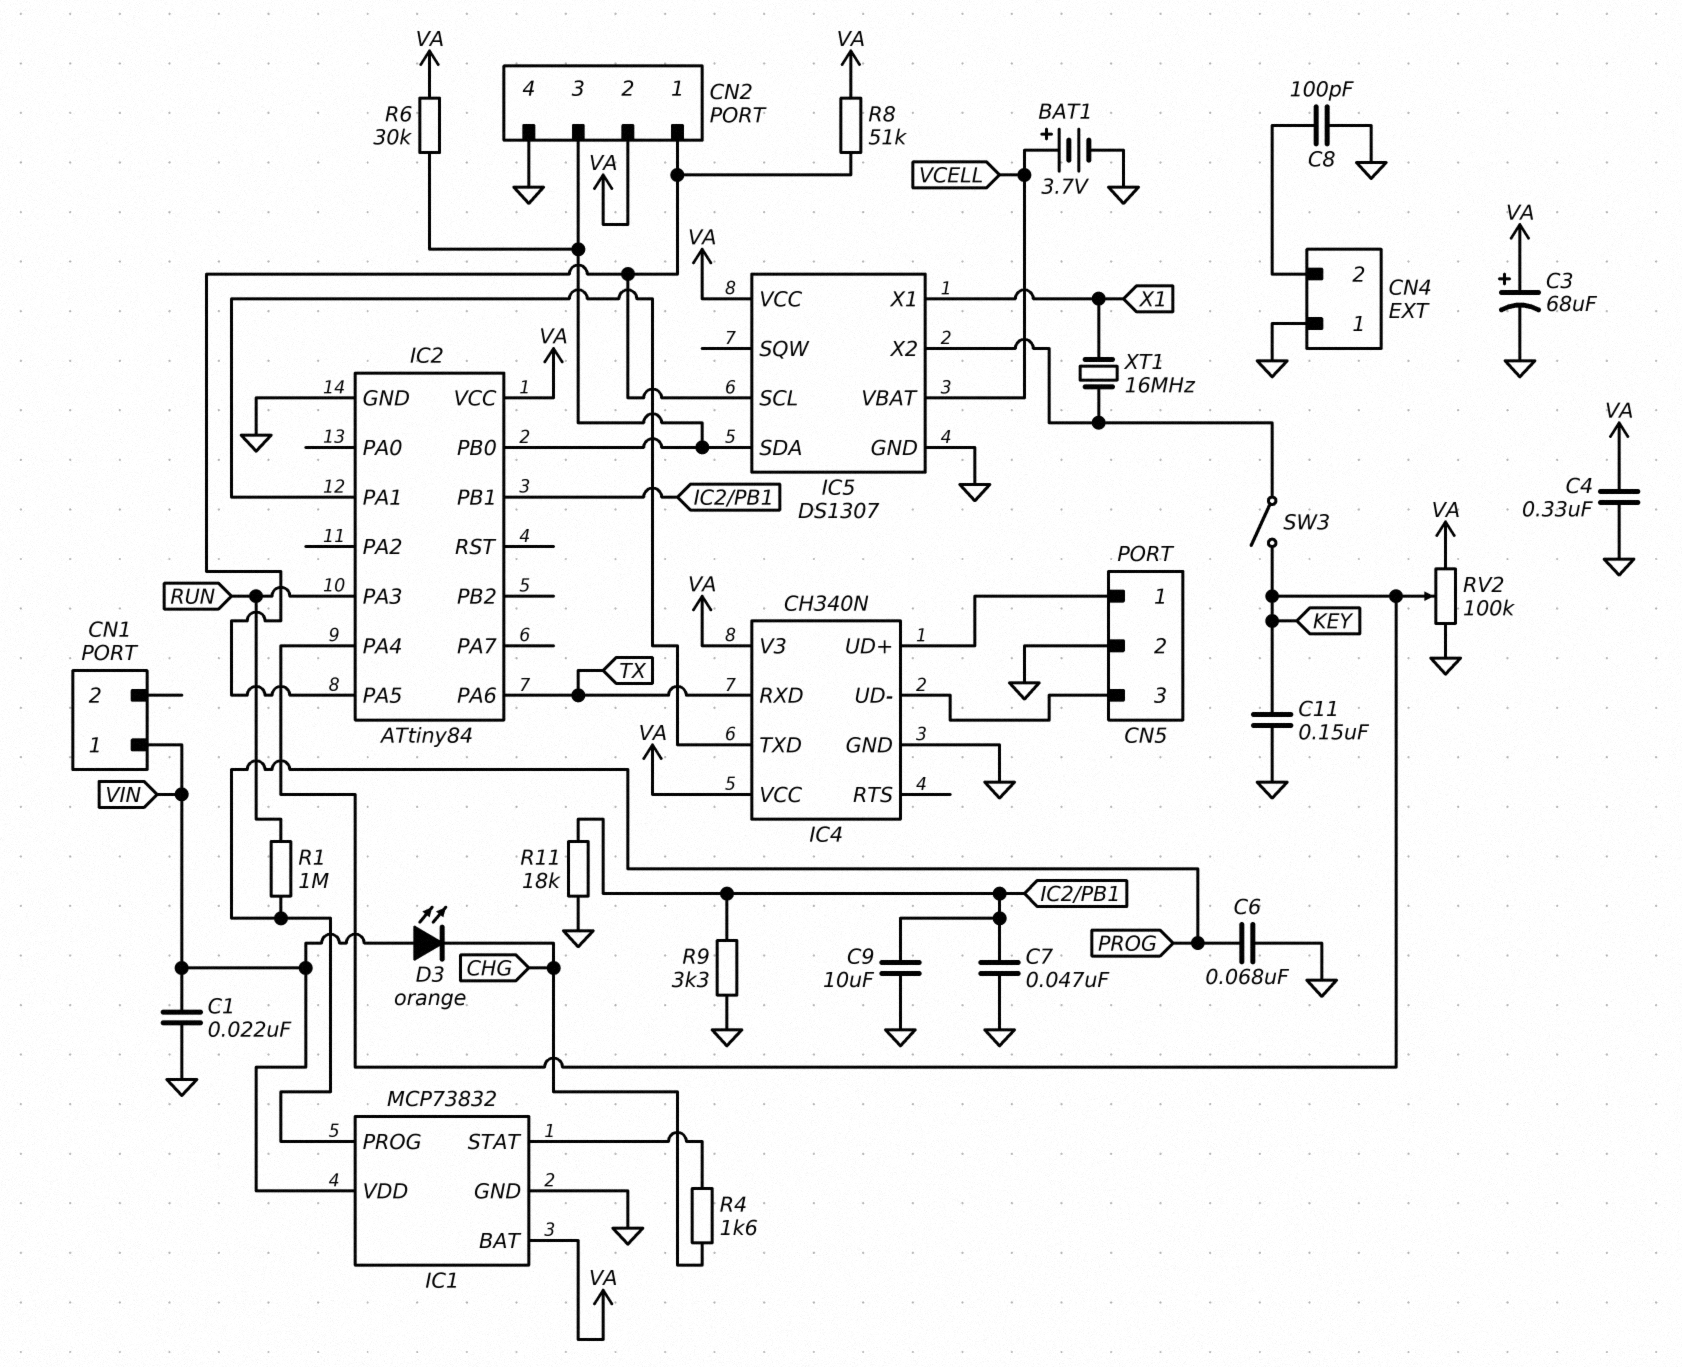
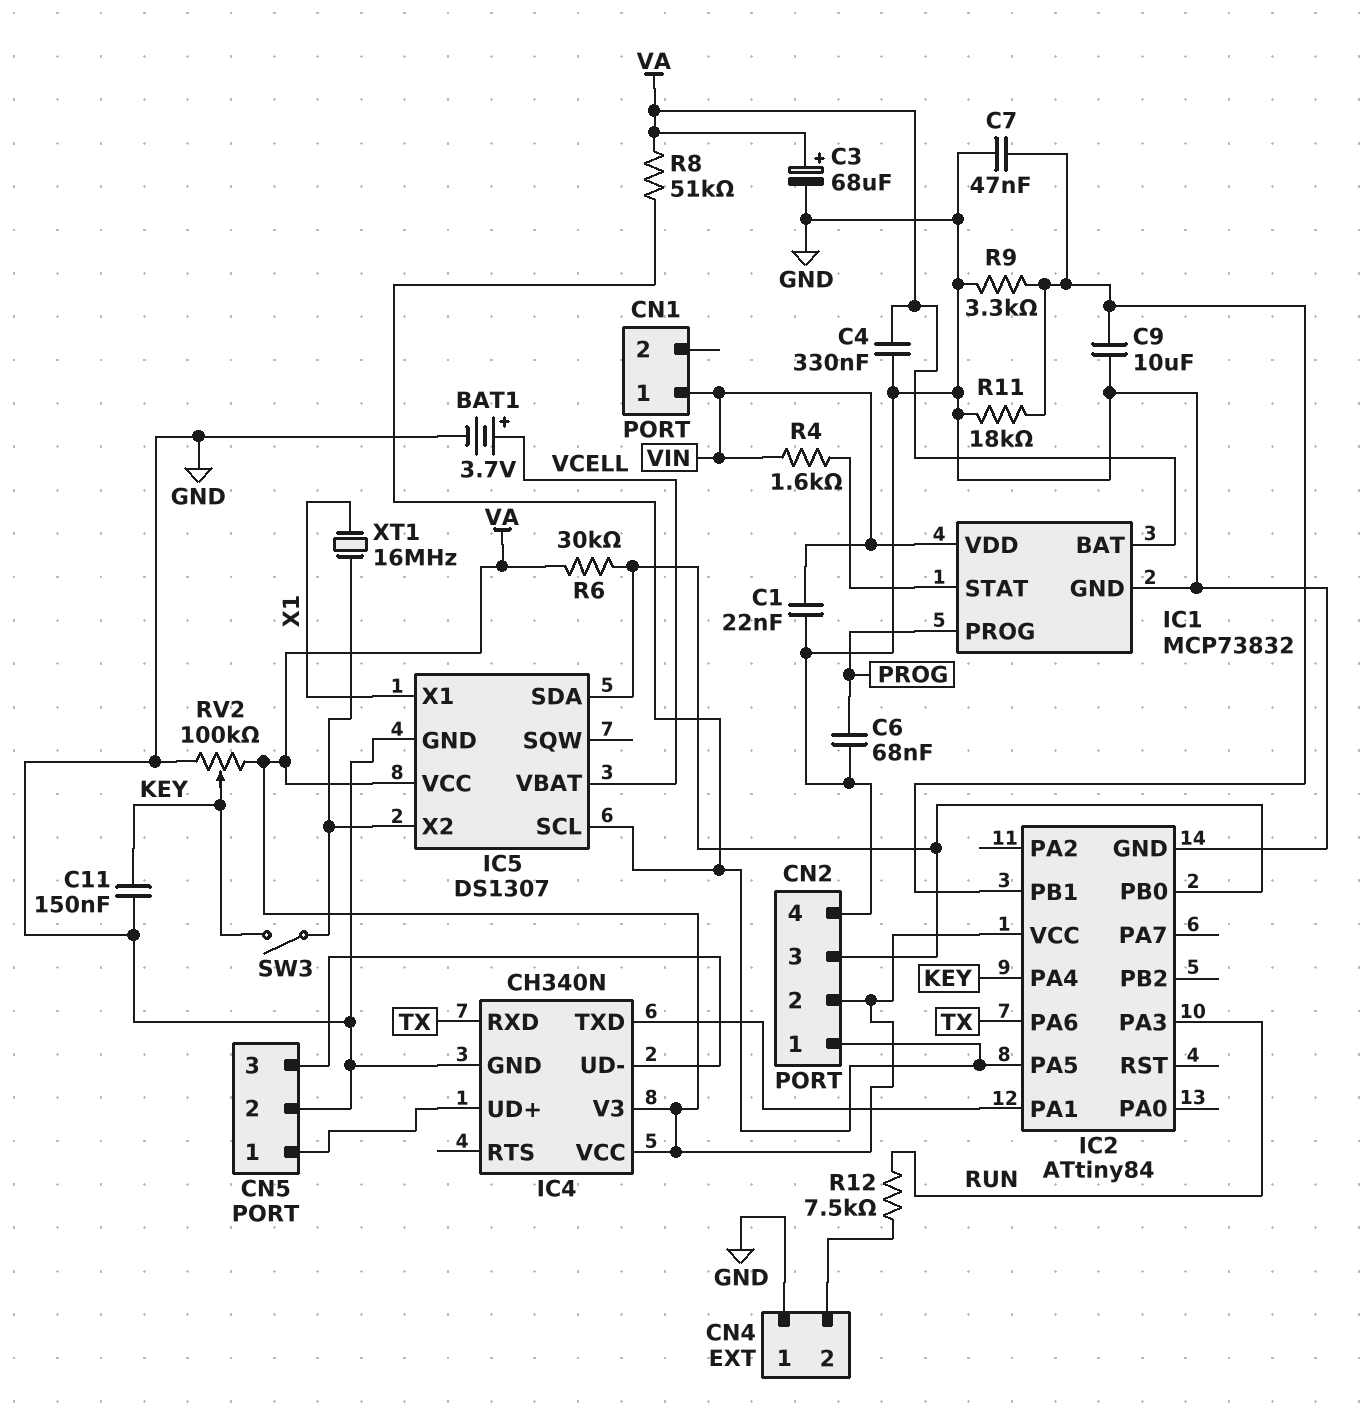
C8: 100pF (CN4/2, GND) -> none
D3: LED orange (A VIN, K CHG) -> none
R1: 1M (PROG, RUN) -> none
R4: 1.6k (CHG, IC1/STAT) -> 1.6k (IC1/STAT, VIN)
R12: none -> 7.5k (CN4/2, RUN)

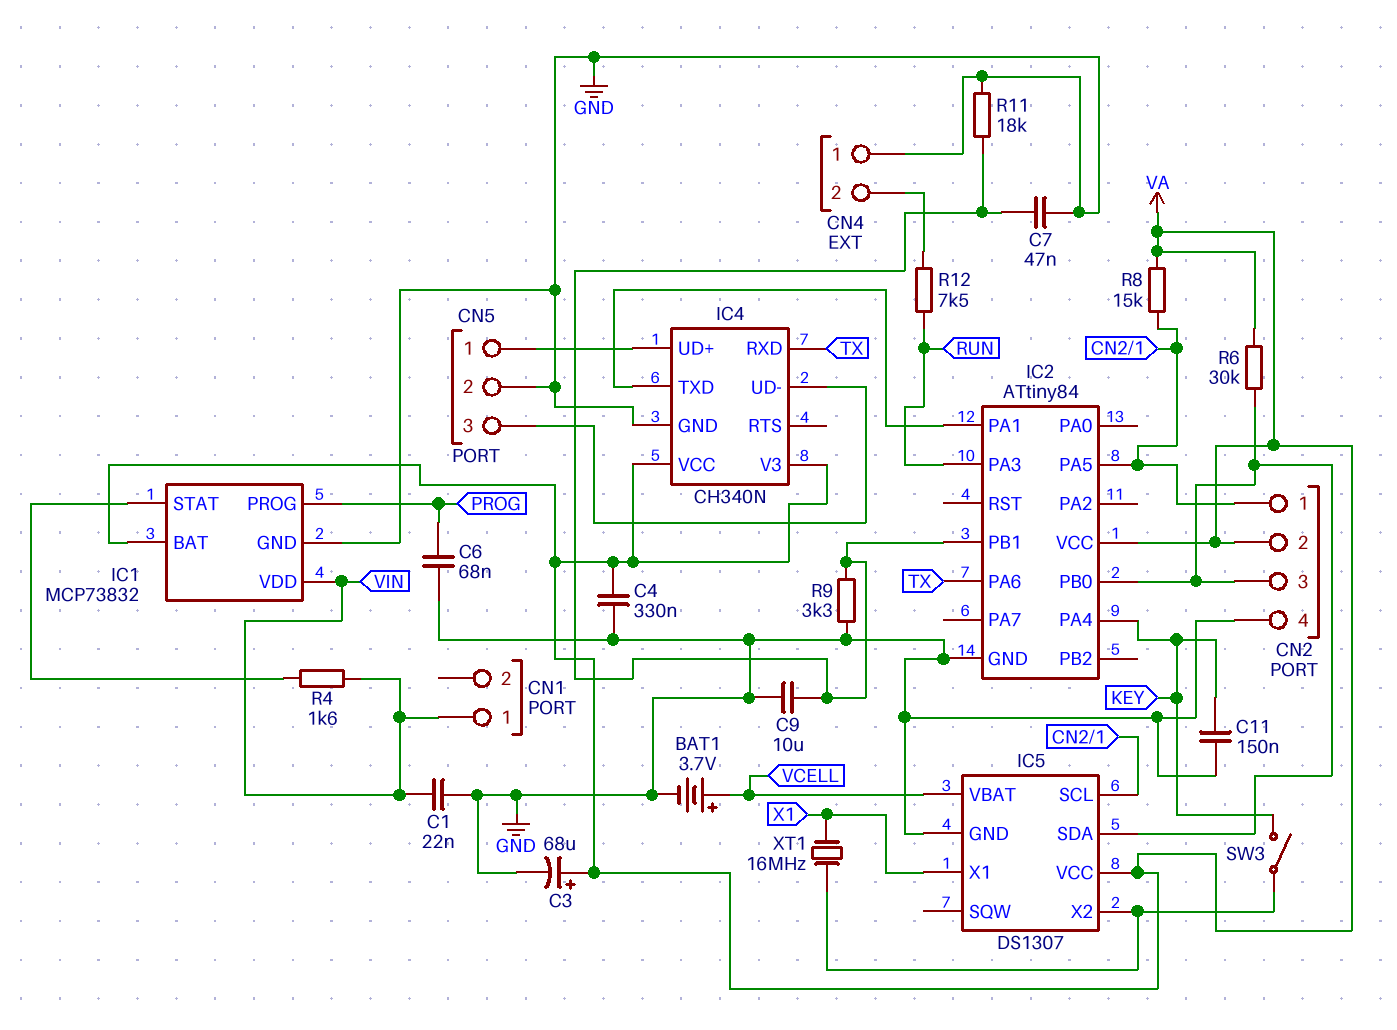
R8: 51k (CN2/1, VA) -> 15k (CN2/1, VA)
RV2: 100k (GND, VA, wiper KEY) -> none

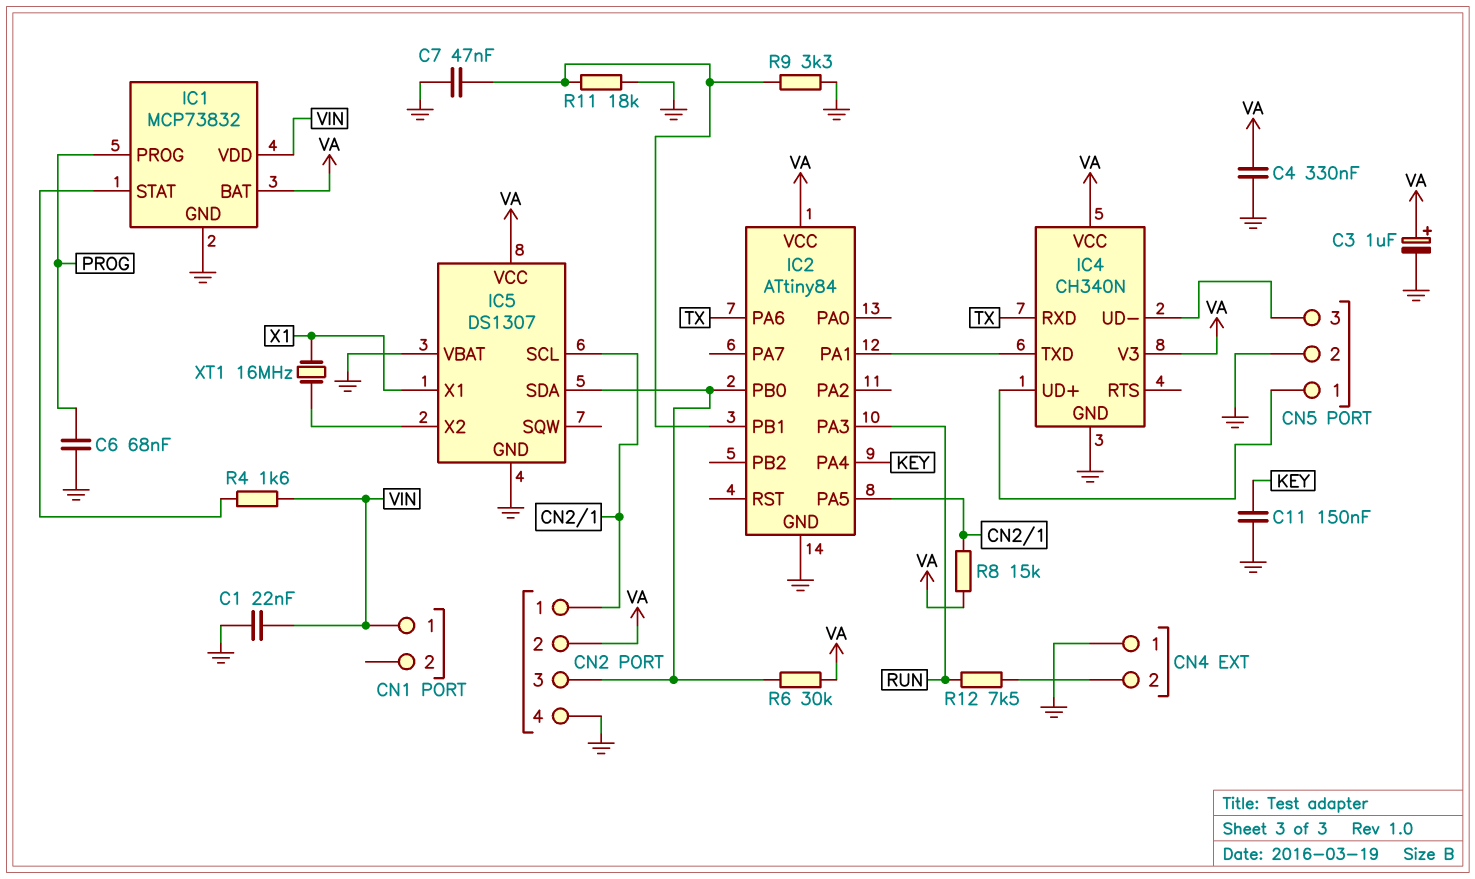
BAT1: 3.7V (plus VCELL, minus GND) -> none
C3: 68uF (plus VA, minus GND) -> 1uF (plus VA, minus GND)
C9: 10uF (GND, IC2/PB1) -> none
IC5 pin VBAT: VCELL -> GND
SW3: switch (IC5/X2, KEY) -> none

